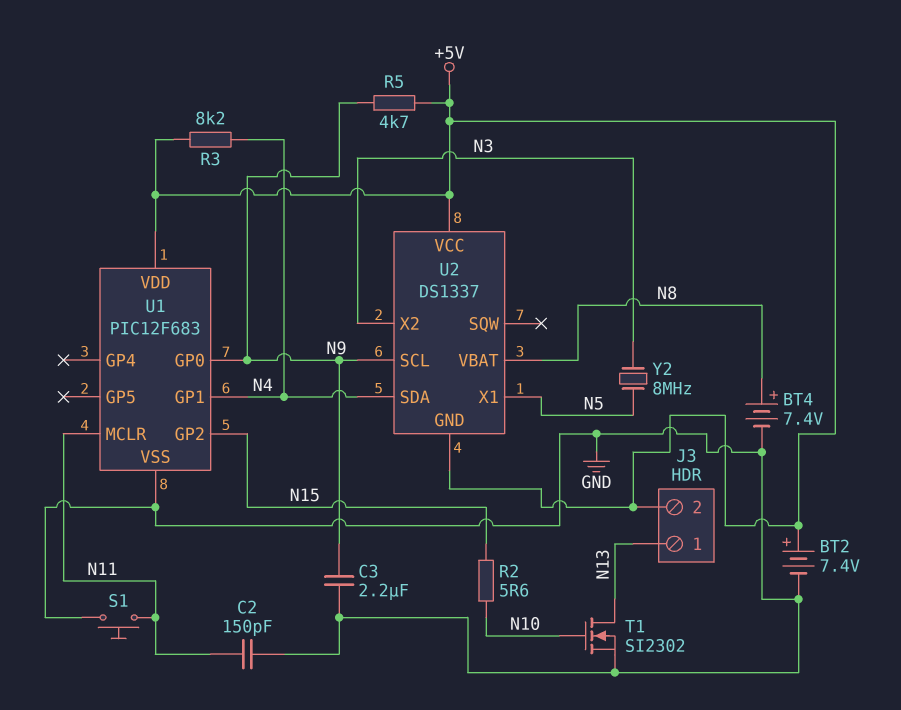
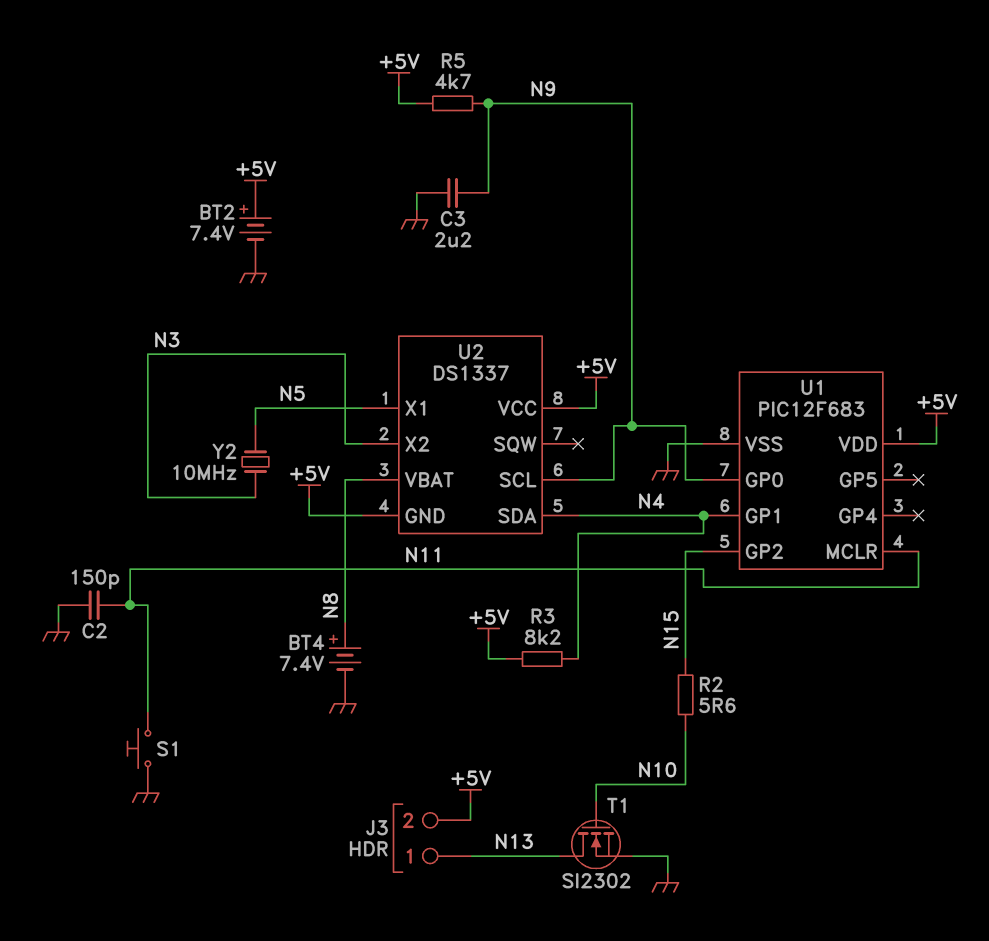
Y2: 8MHz (N3, N5) -> 10MHz (N3, N5)

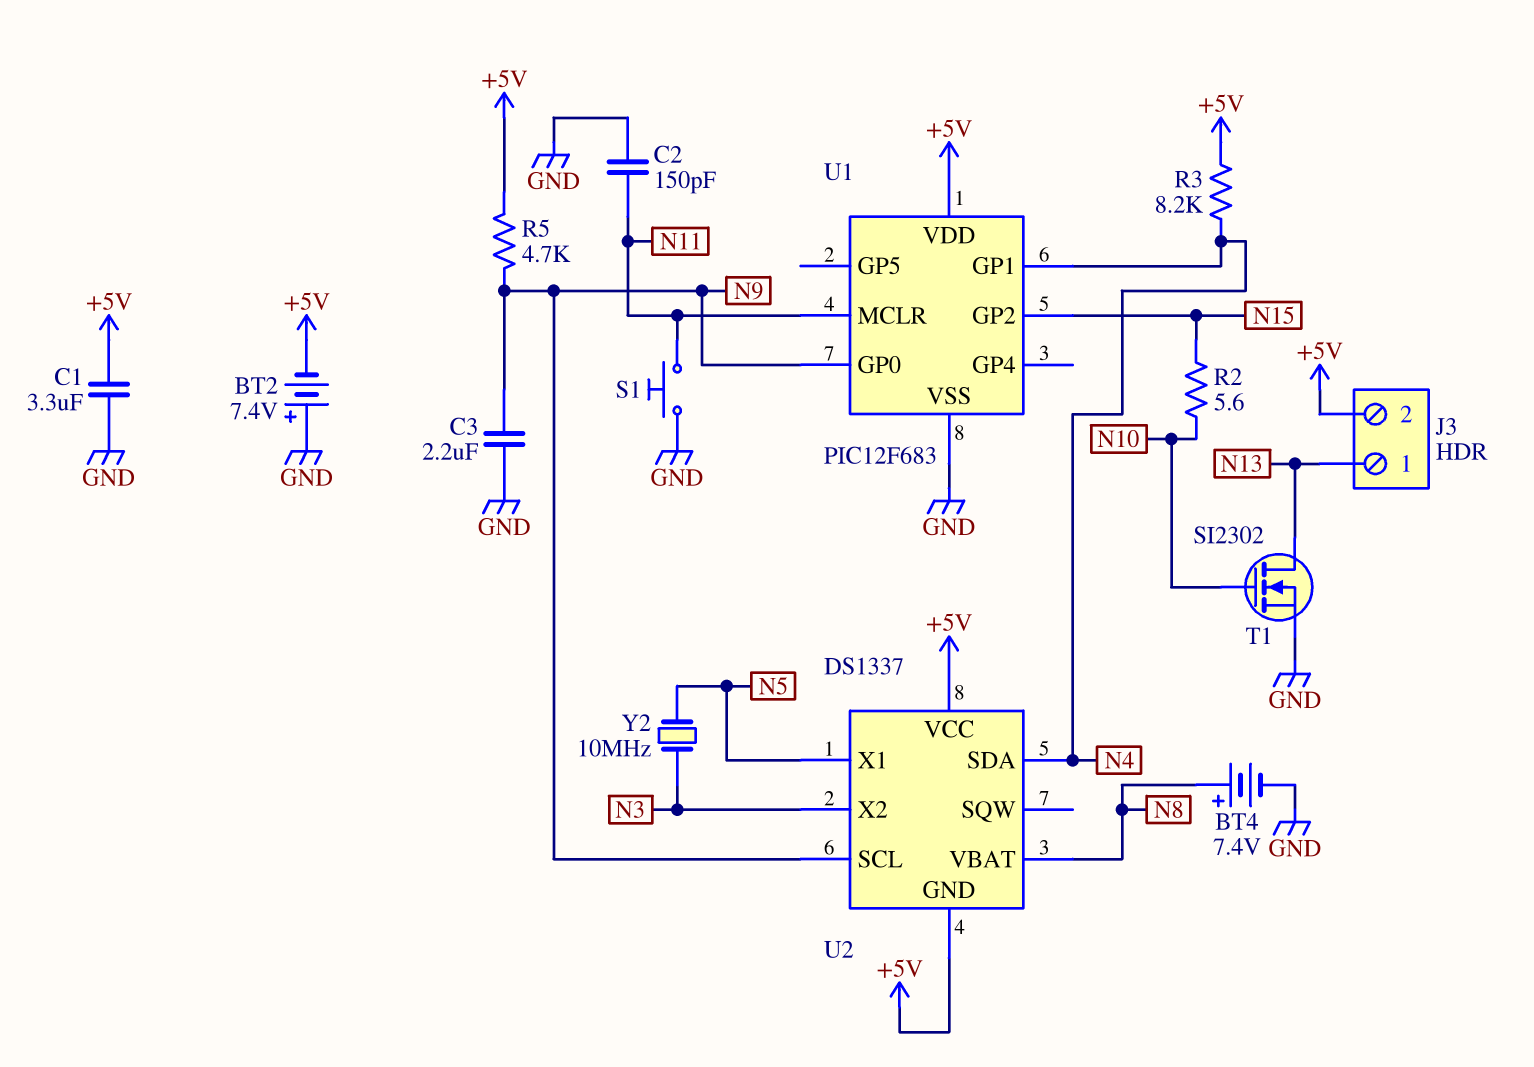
BT2: 7.4V (plus +5V, minus GND) -> 7.4V (plus GND, minus +5V)
C1: none -> 3.3uF (+5V, GND)

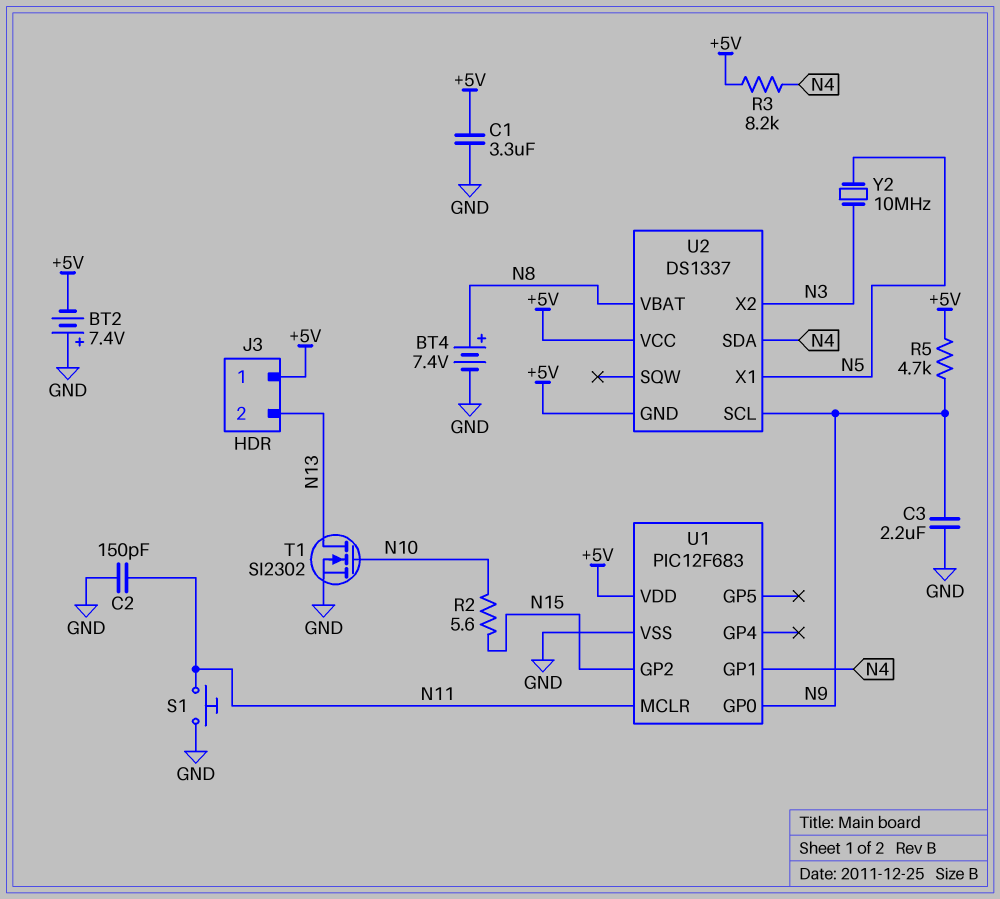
J3 pin 1: N13 -> +5V
J3 pin 2: +5V -> N13

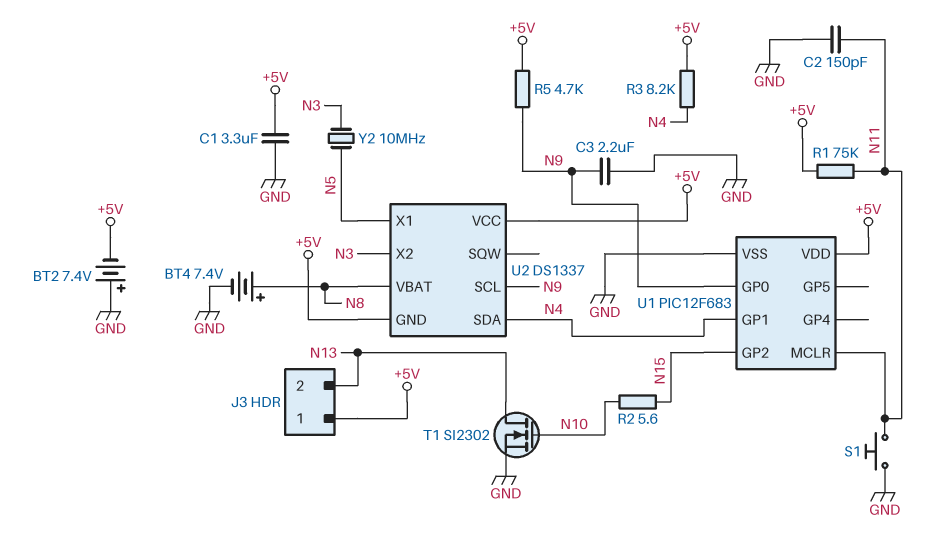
R1: none -> 75k (+5V, N11)

